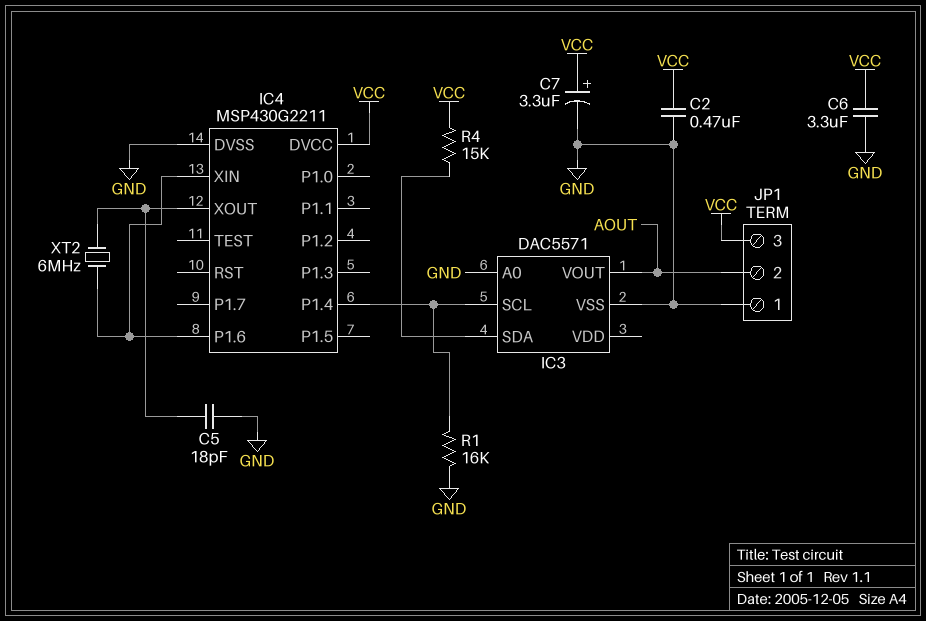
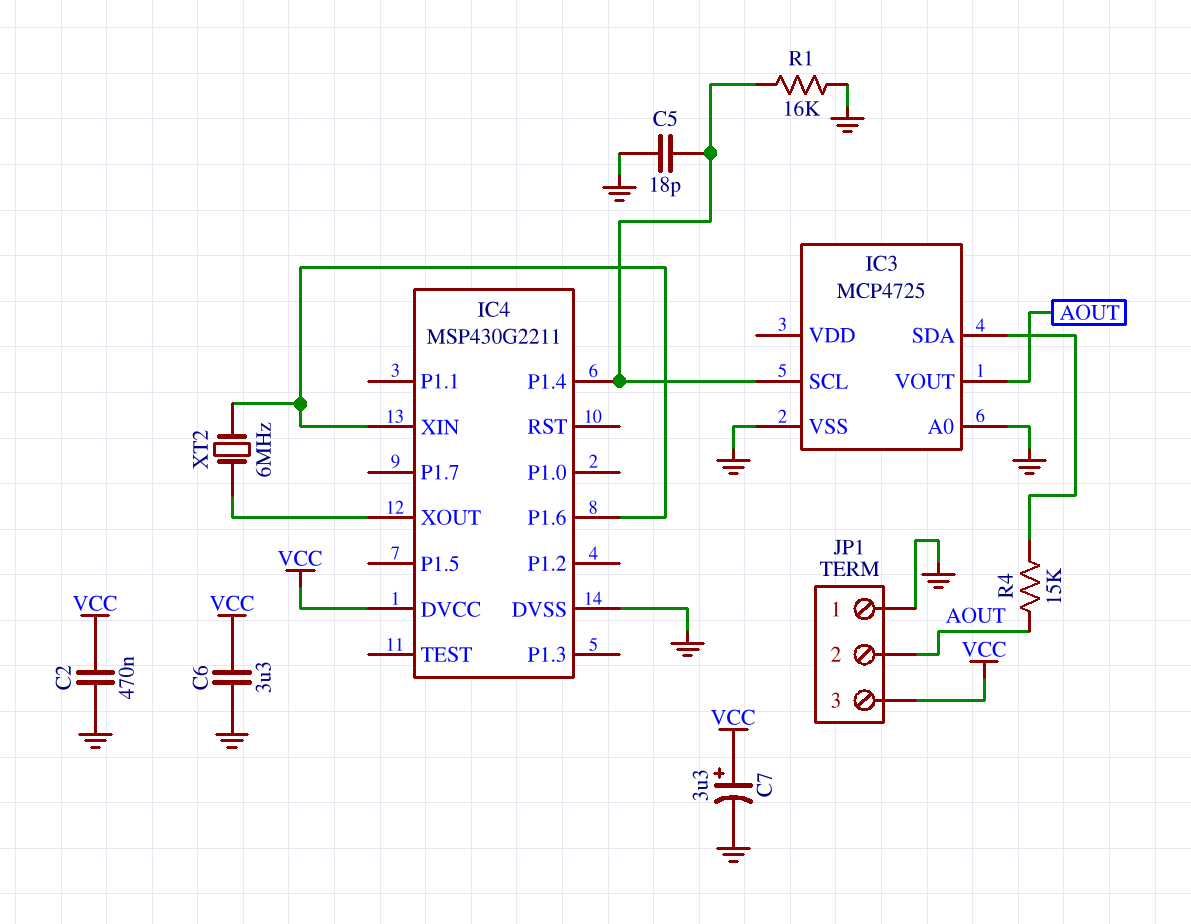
C5: 18pF (GND, IC4/XOUT) -> 18pF (GND, IC3/SCL)
IC3: DAC5571 -> MCP4725
R4: 15k (IC3/SDA, VCC) -> 15k (AOUT, IC3/SDA)

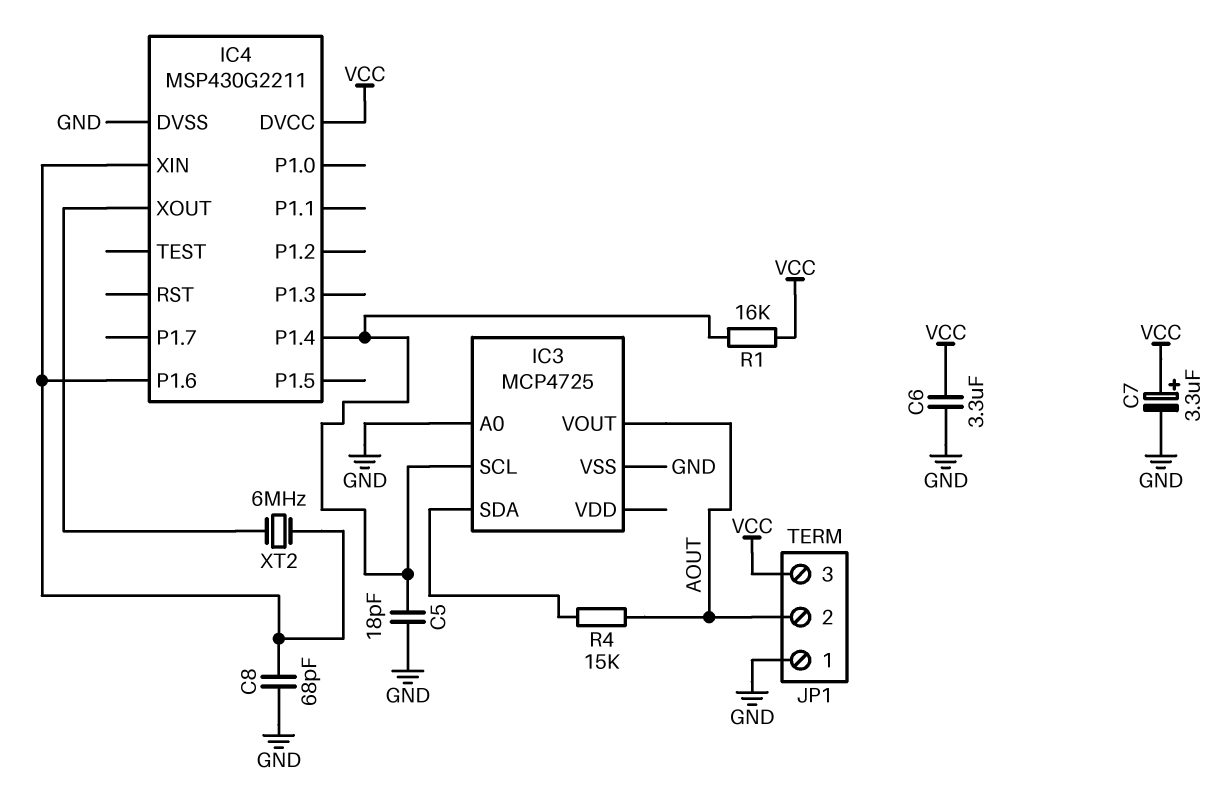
C2: 470nF (GND, VCC) -> none
C8: none -> 68pF (GND, IC4/P1.6)
R1: 16k (GND, IC3/SCL) -> 16k (IC3/SCL, VCC)

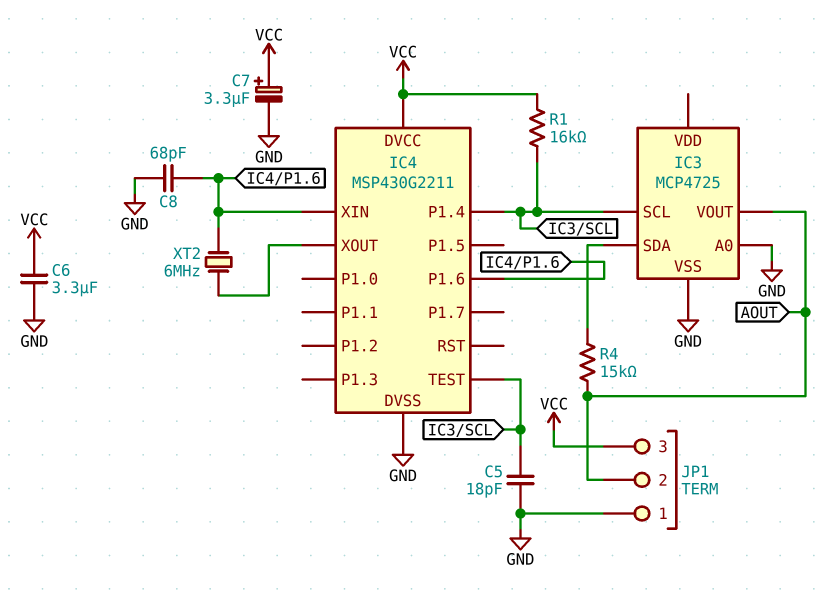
IC4 pin TEST: none -> IC3/SCL

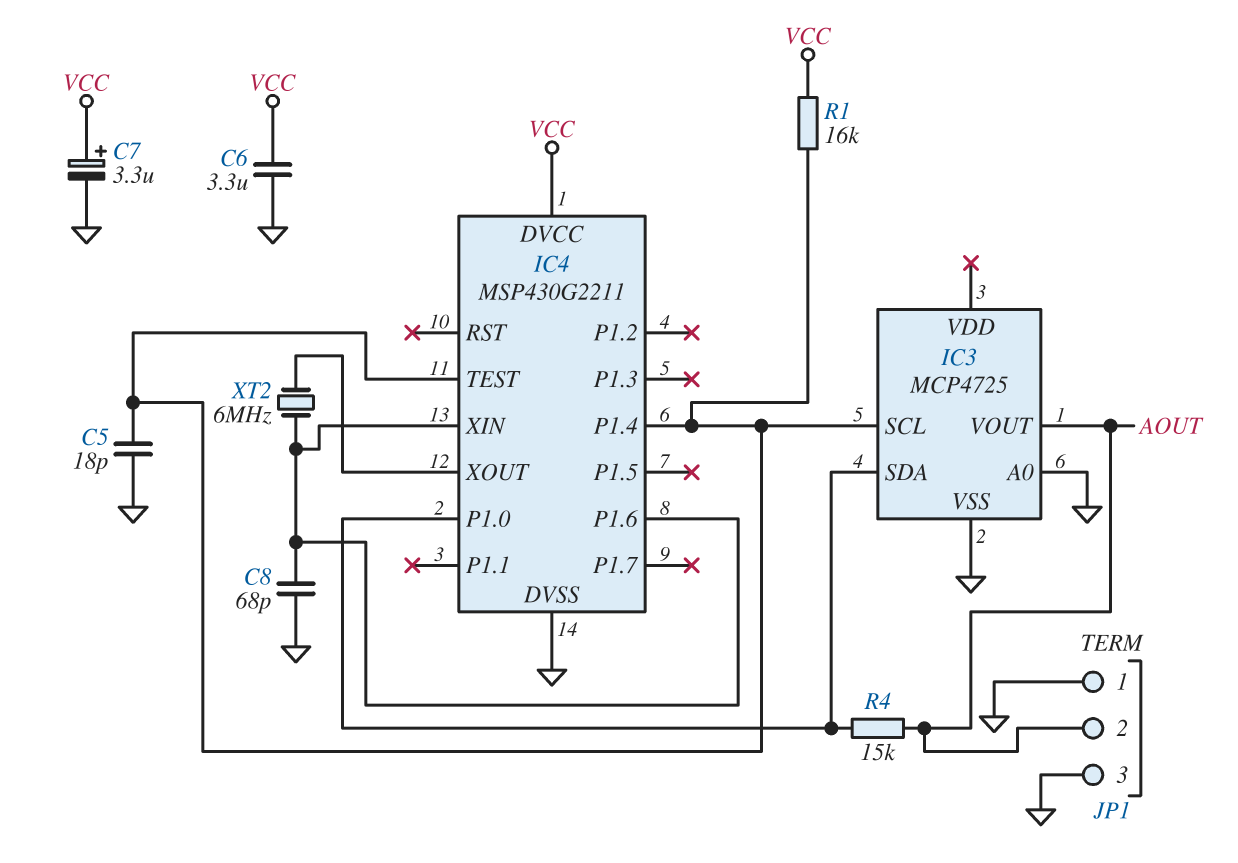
IC4 pin P1.0: none -> IC3/SDA
JP1 pin 3: VCC -> GND

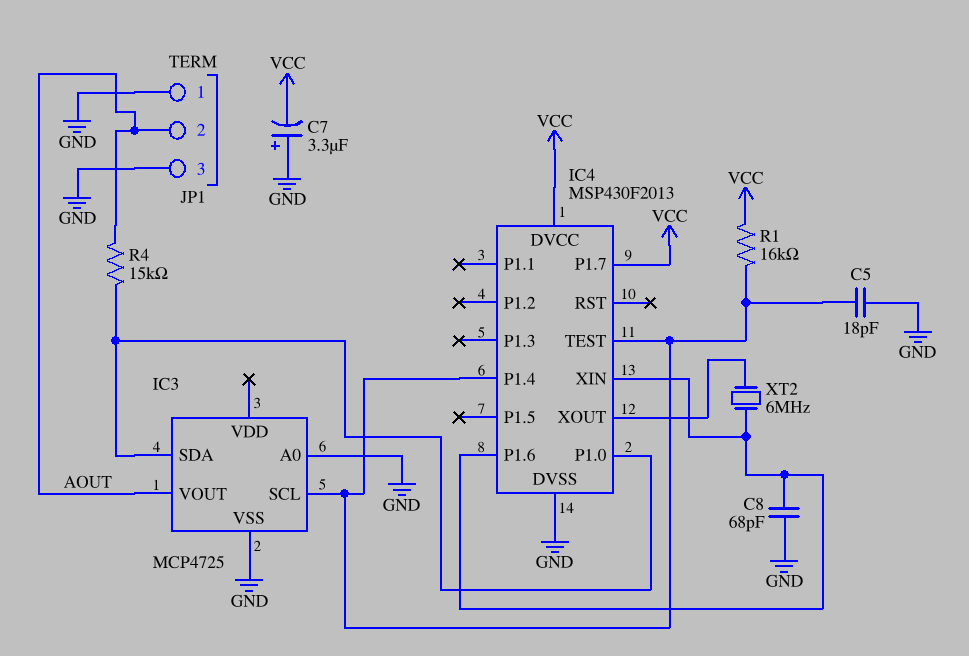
C6: 3.3uF (GND, VCC) -> none
C7: 3.3uF (plus VCC, minus GND) -> 3.3uF (plus GND, minus VCC)
IC4: MSP430G2211 -> MSP430F2013
IC4 pin P1.7: none -> VCC

